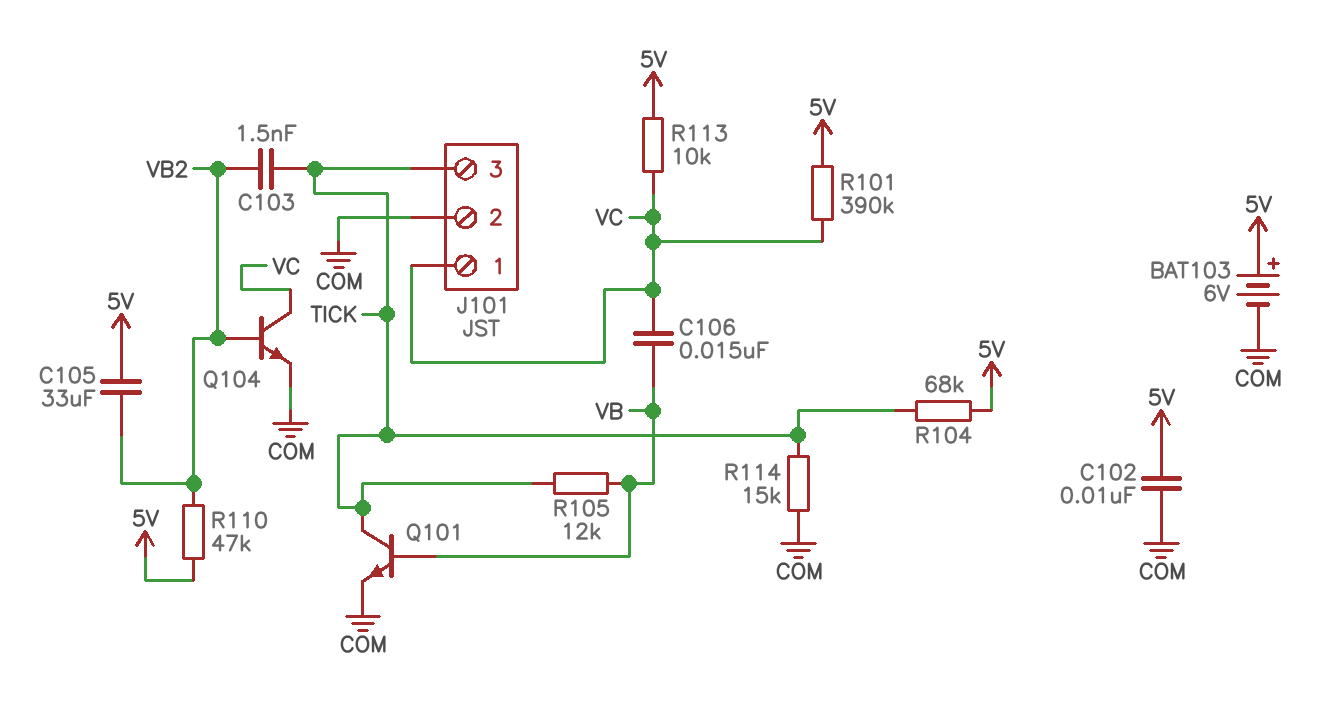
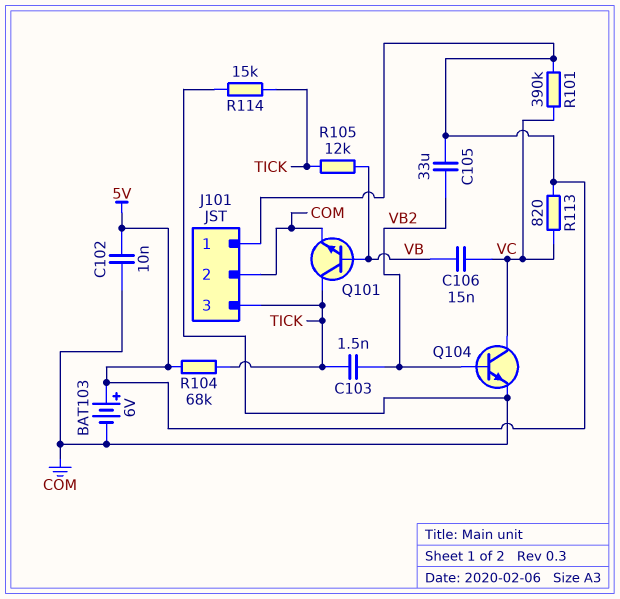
J101 pin 1: VC -> 5V
R110: 47k (5V, VB2) -> none
R113: 10k (5V, VC) -> 820 (5V, VC)

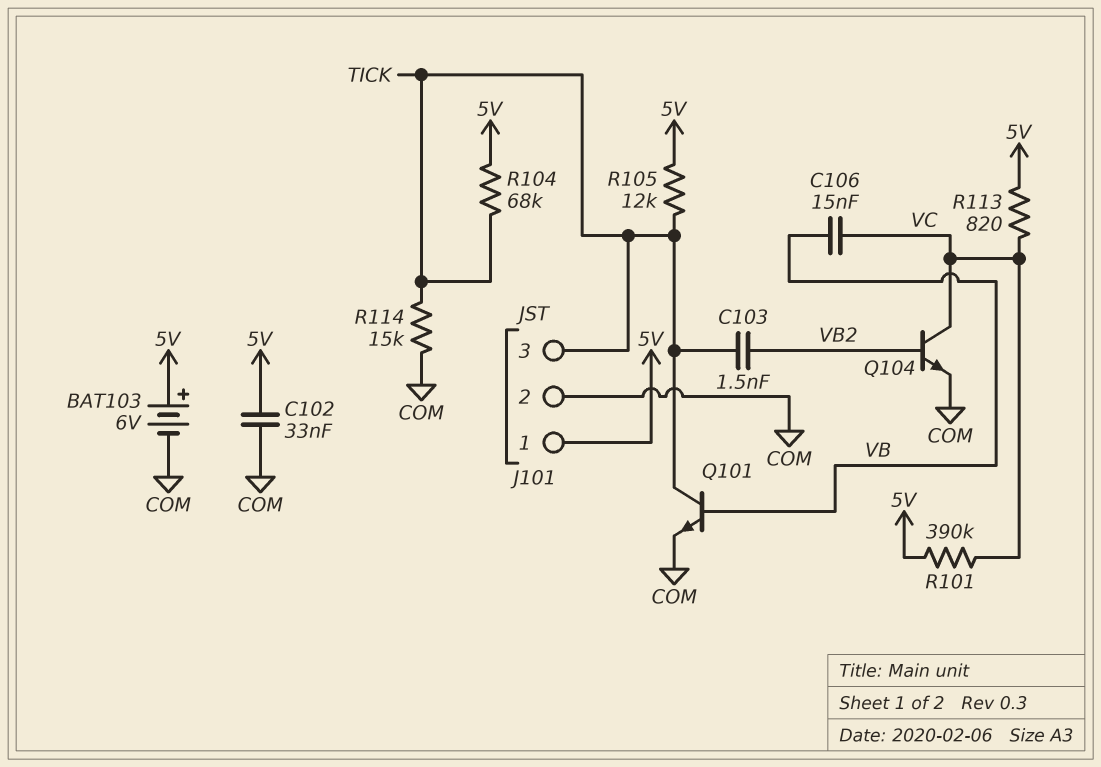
C102: 10nF (5V, COM) -> 33nF (5V, COM)
C105: 33uF (5V, VB2) -> none
R105: 12k (TICK, VB) -> 12k (5V, TICK)

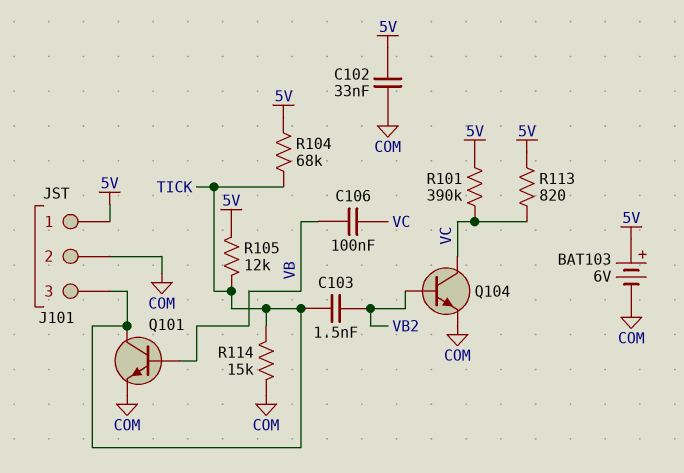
C106: 15nF (VB, VC) -> 100nF (VB, VC)

